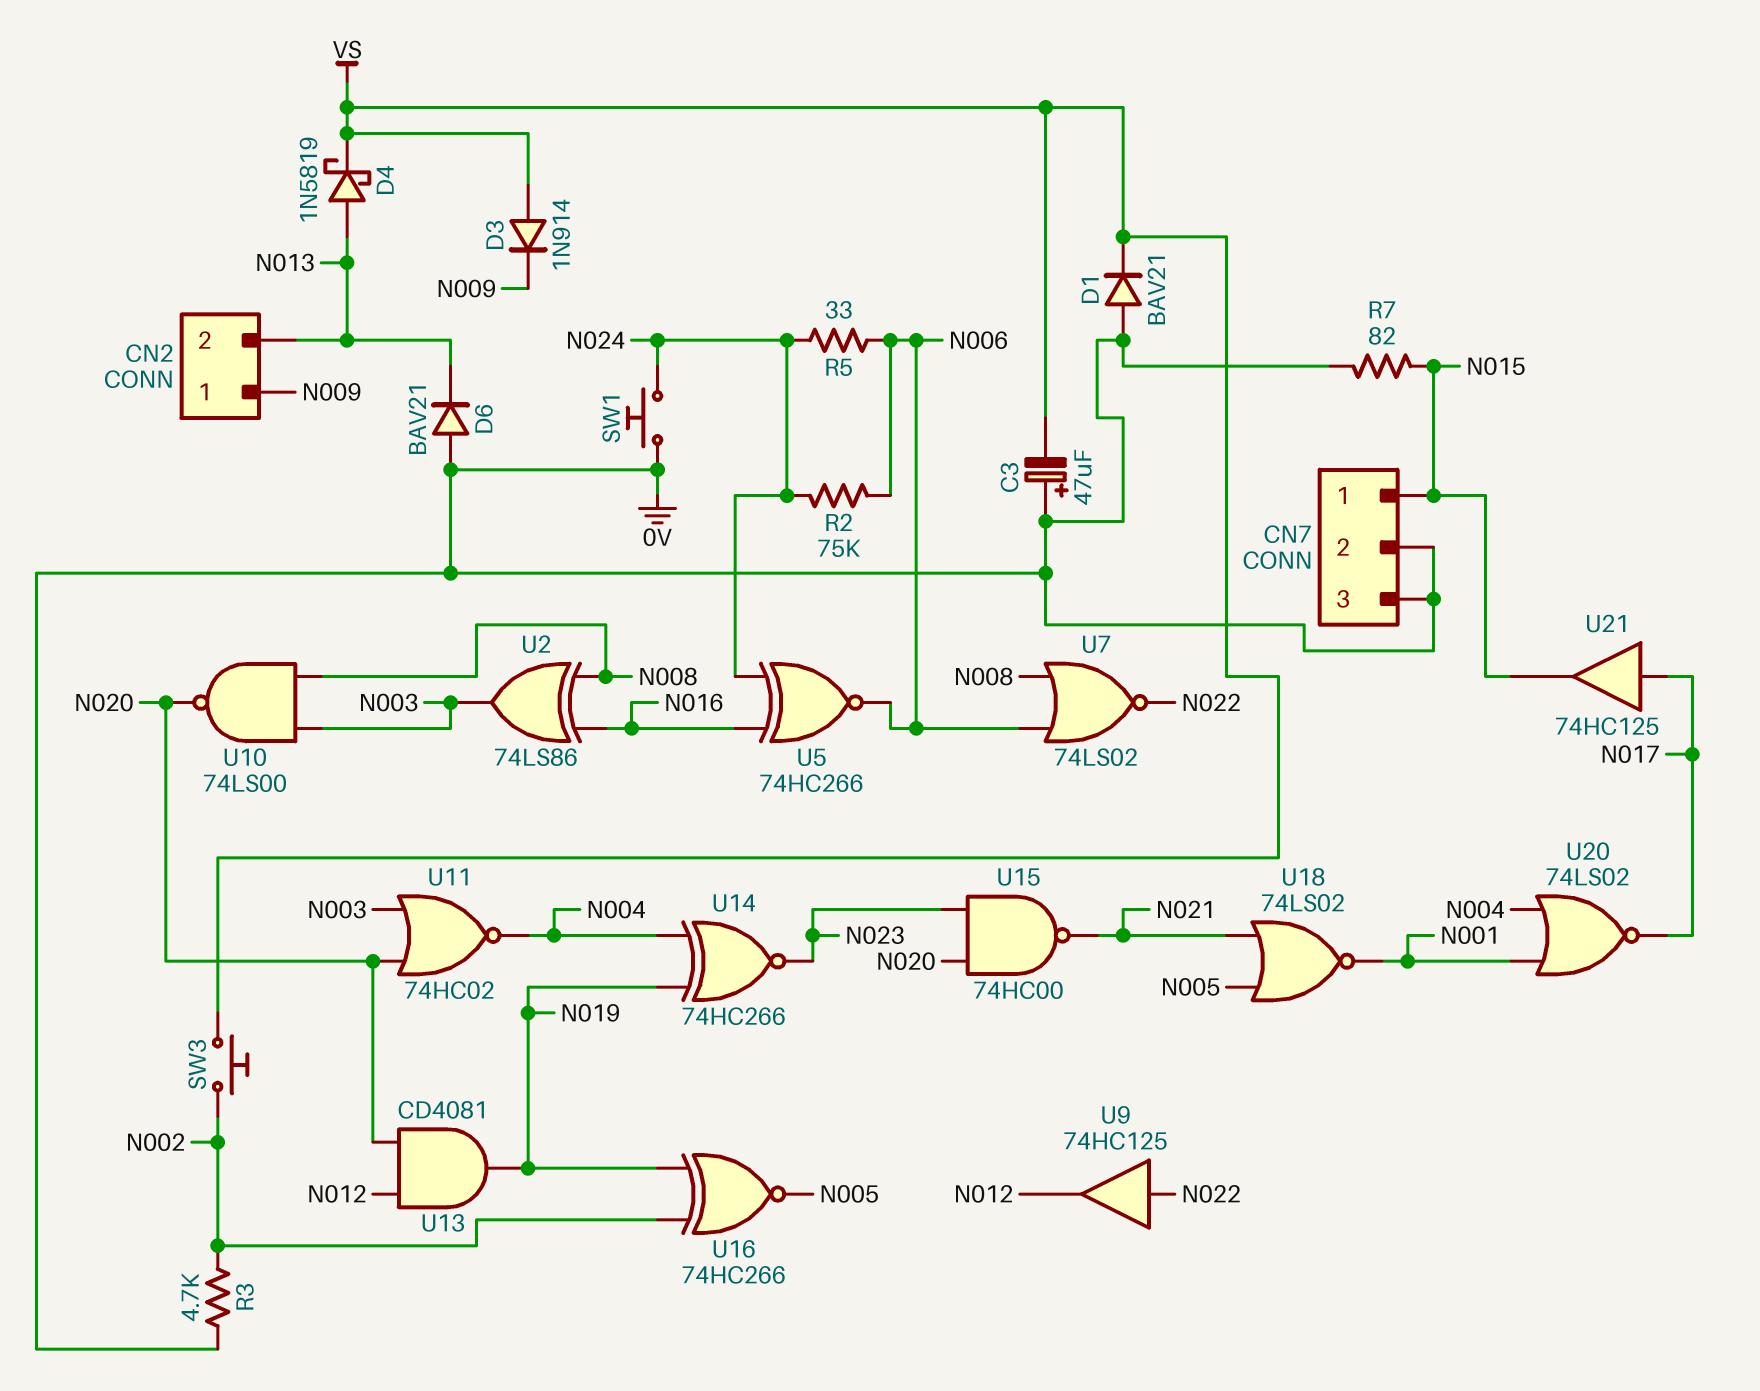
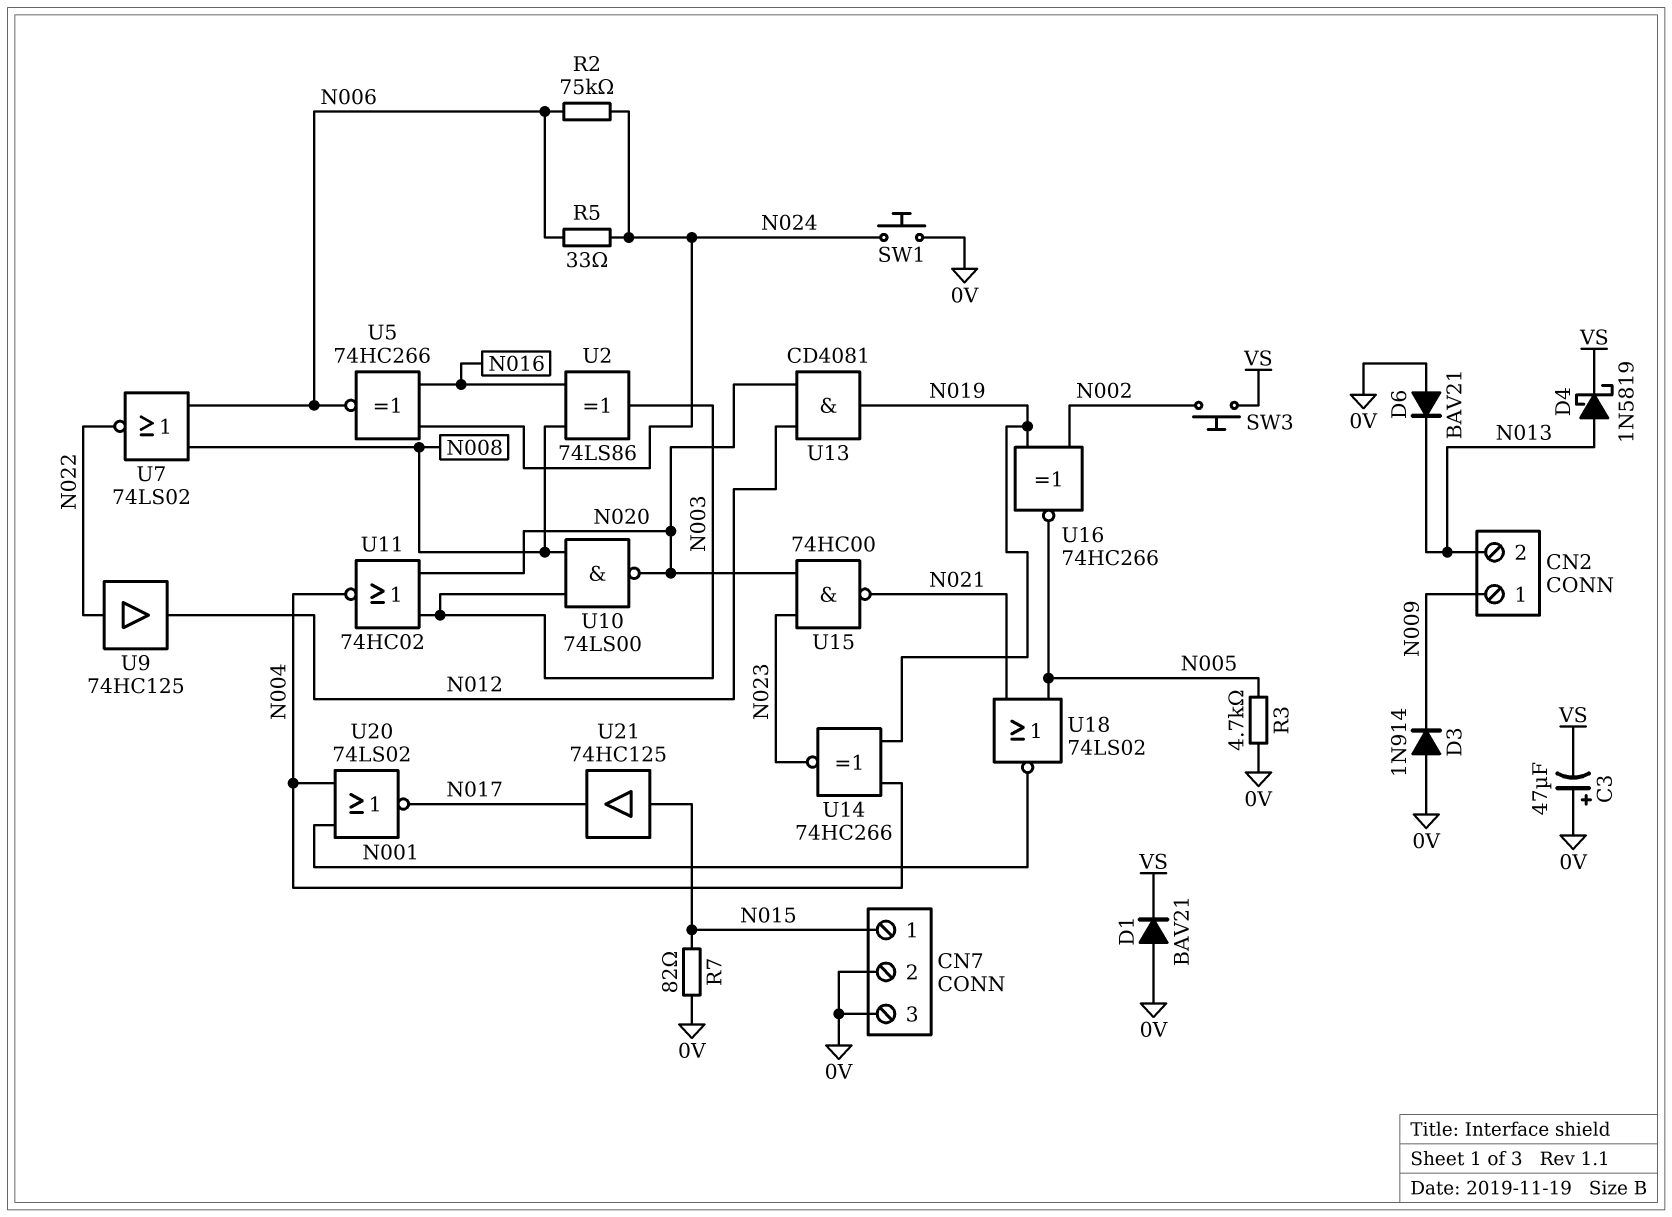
D3: diode 1N914 (A VS, K N009) -> diode 1N914 (A 0V, K N009)
R3: 4.7k (0V, N002) -> 4.7k (0V, N005)
U21: buffer 74HC125 (in N017, out N015) -> buffer 74HC125 (in N015, out N017)

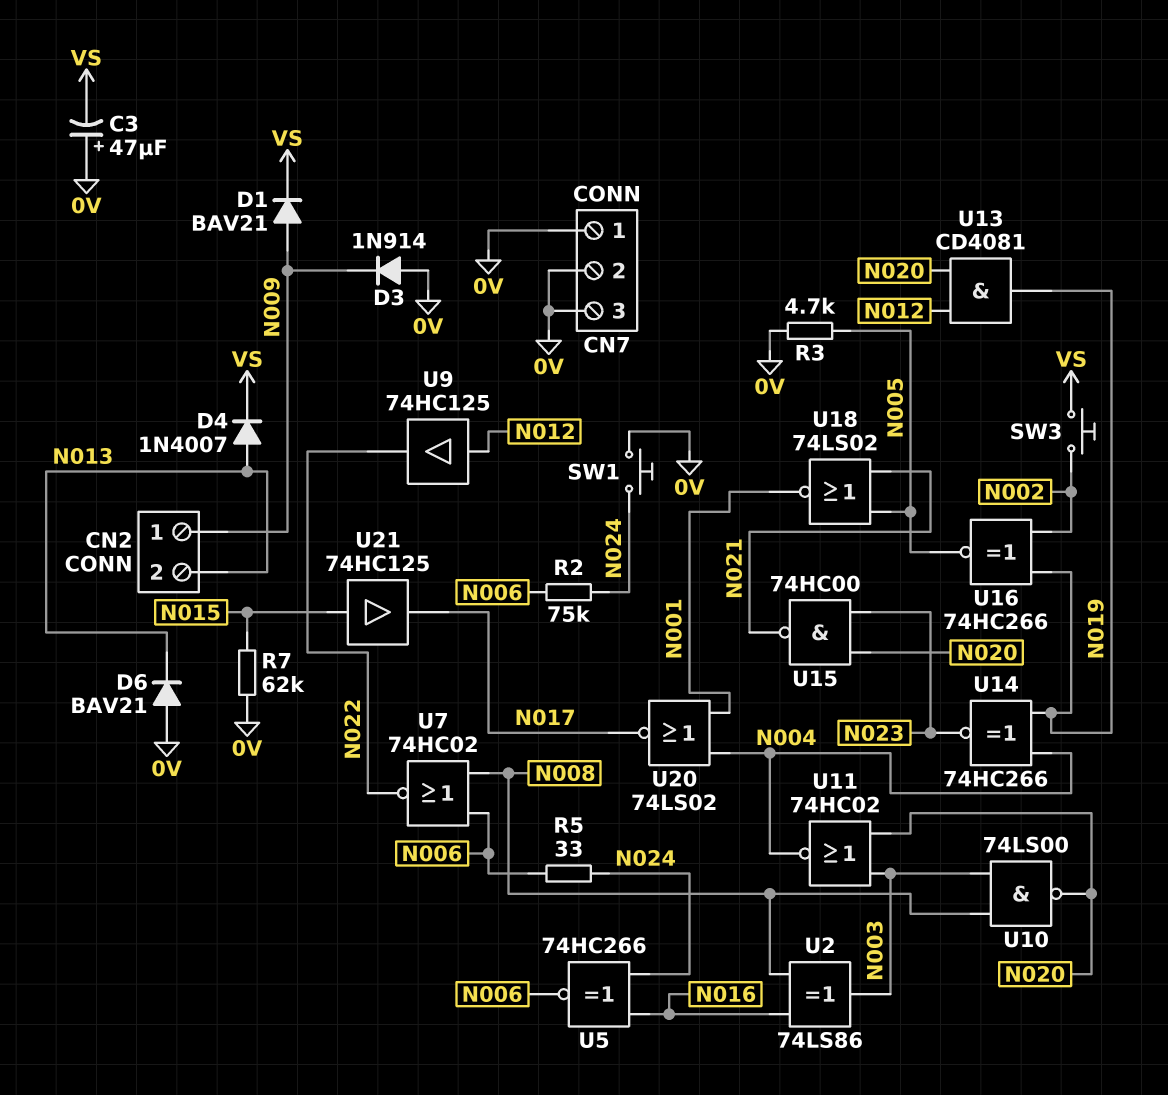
CN7 pin 1: N015 -> 0V
D1: diode BAV21 (A 0V, K VS) -> diode BAV21 (A N009, K VS)
D4: schottky 1N5819 (A N013, K VS) -> diode 1N4007 (A N013, K VS)
R7: 82 (0V, N015) -> 62k (0V, N015)
U7: NOR 74LS02 (in N006, in N008, out N022) -> NOR 74HC02 (in N006, in N008, out N022)
U9: buffer 74HC125 (in N022, out N012) -> buffer 74HC125 (in N012, out N022)

